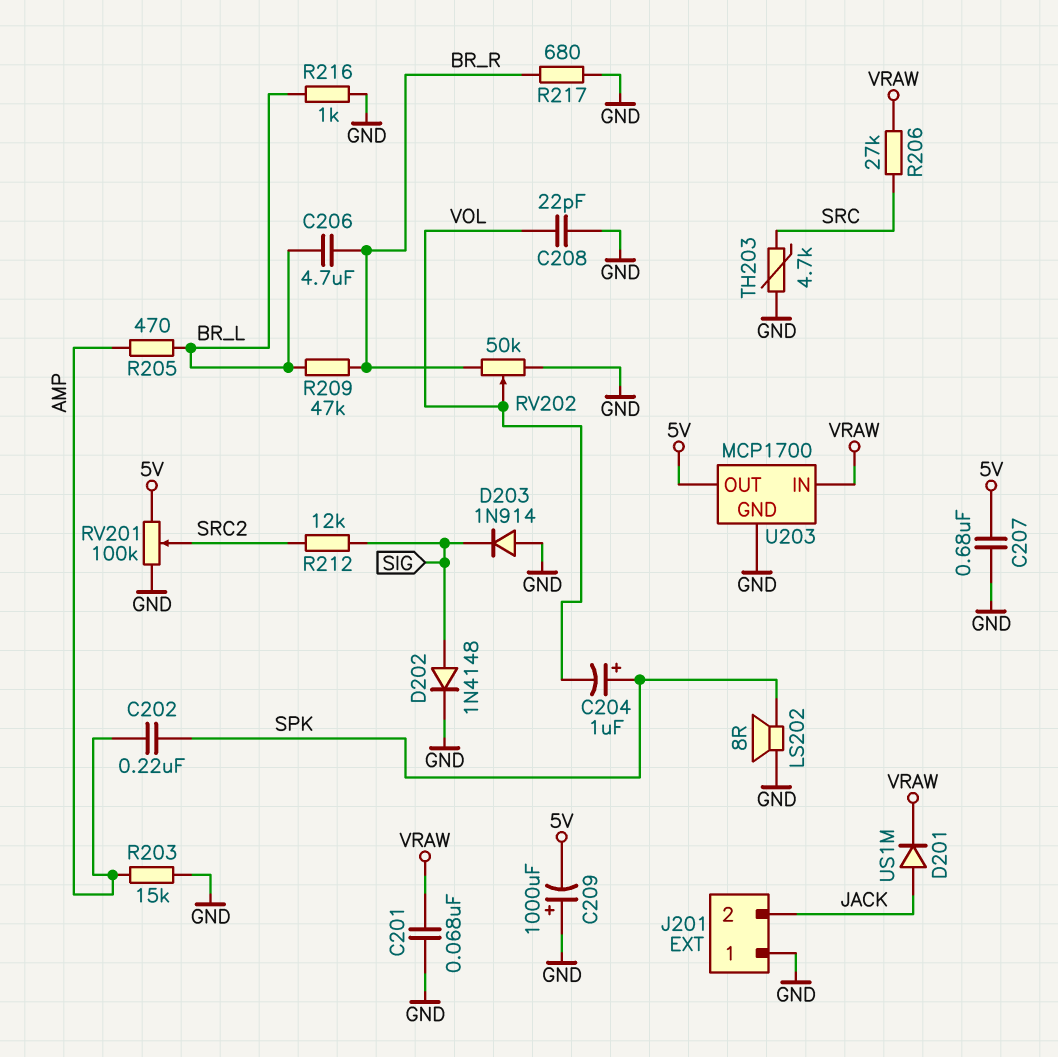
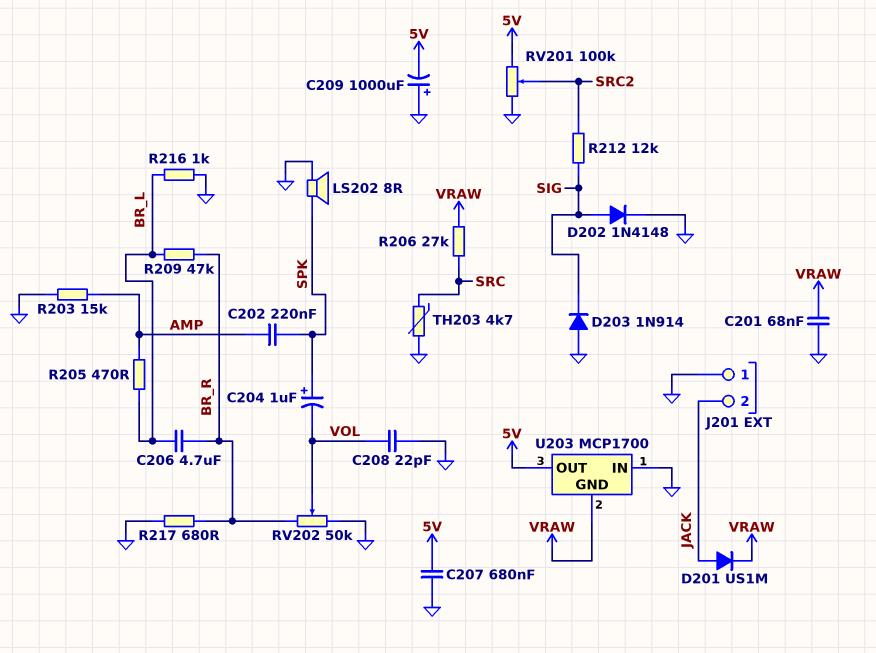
U203 pin GND: GND -> VRAW
U203 pin IN: VRAW -> GND

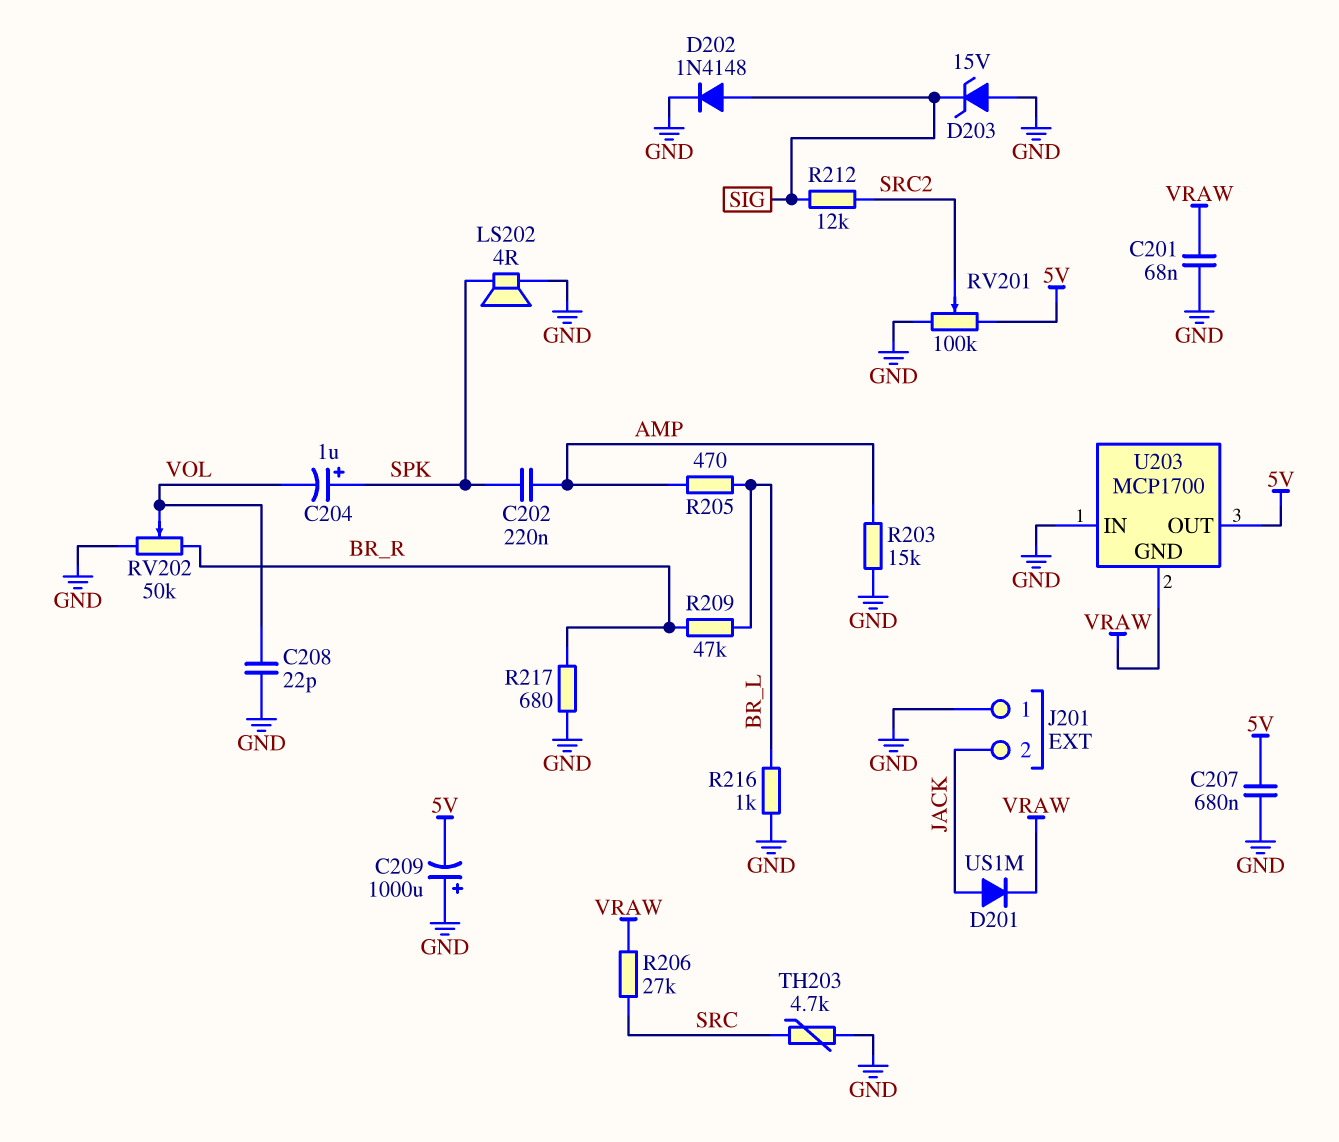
C206: 4.7uF (BR_L, BR_R) -> none
D203: diode 1N914 (A GND, K SIG) -> zener 15V (A GND, K SIG)
LS202: speaker 8R (GND, SPK) -> speaker 4R (GND, SPK)

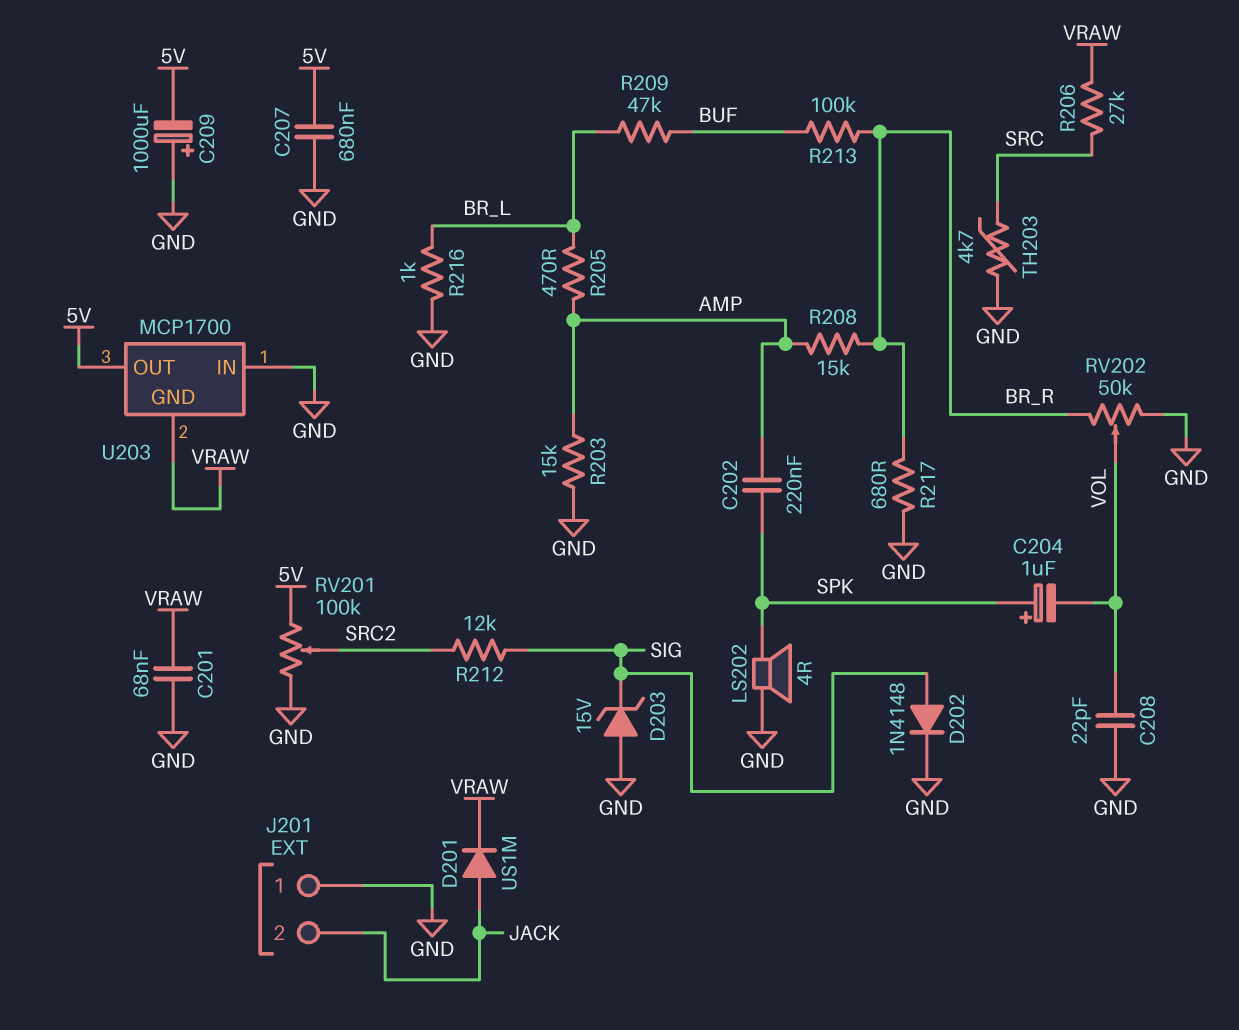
R208: none -> 15k (AMP, BR_R)
R209: 47k (BR_L, BR_R) -> 47k (BR_L, BUF)
R213: none -> 100k (BR_R, BUF)

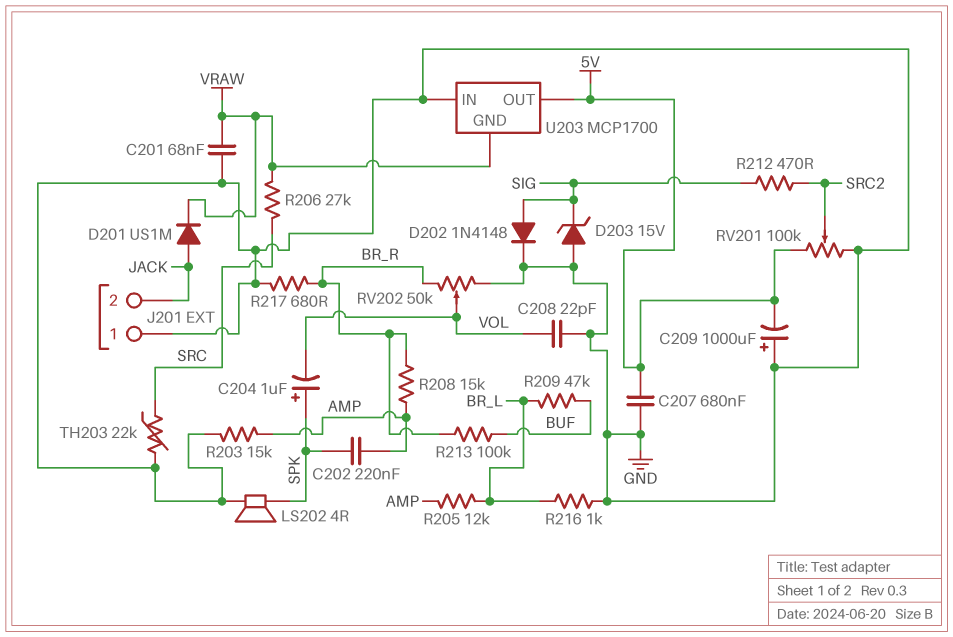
R205: 470 (AMP, BR_L) -> 12k (AMP, BR_L)
R212: 12k (SIG, SRC2) -> 470 (SIG, SRC2)
TH203: 4.7k (GND, SRC) -> 22k (GND, SRC)

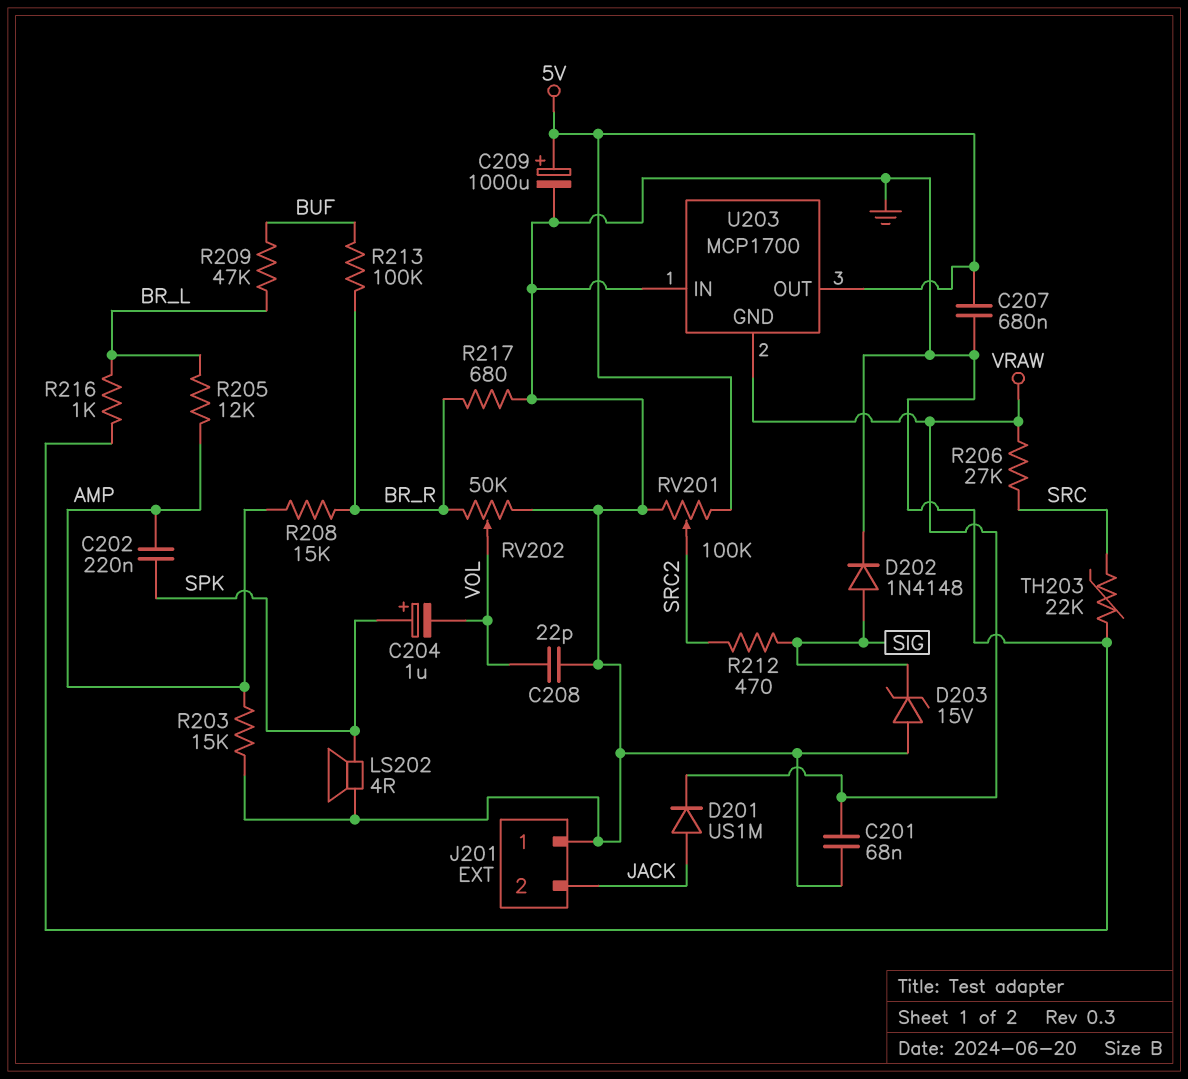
C209: 1000uF (plus GND, minus 5V) -> 1000uF (plus 5V, minus GND)

